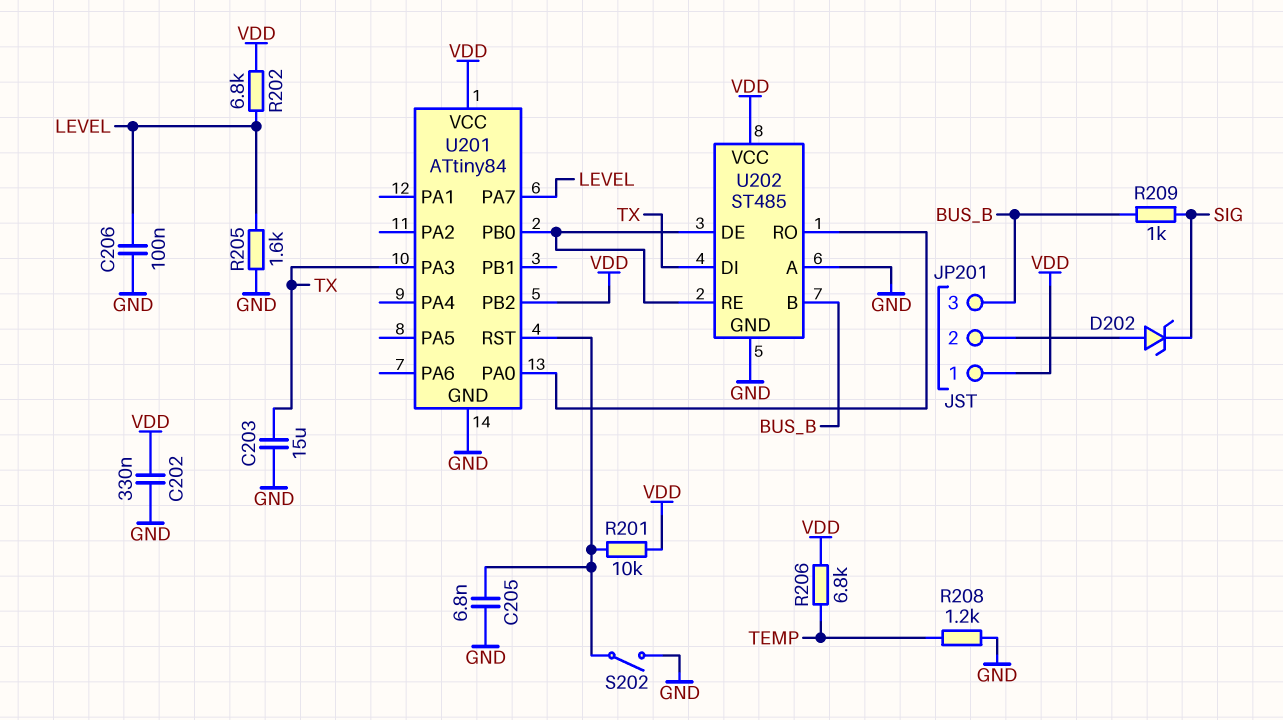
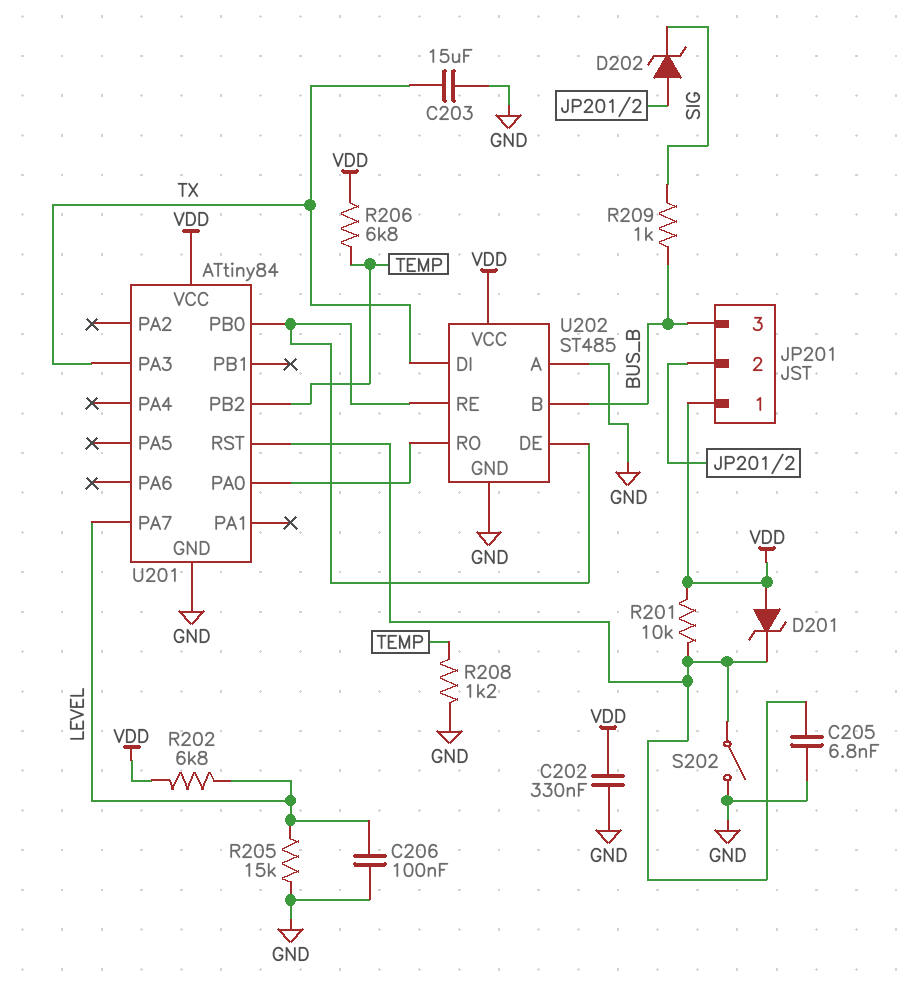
D201: none -> zener (A VDD, K U201/RST)
R205: 1.6k (GND, LEVEL) -> 15k (GND, LEVEL)
U201 pin PB2: VDD -> TEMP

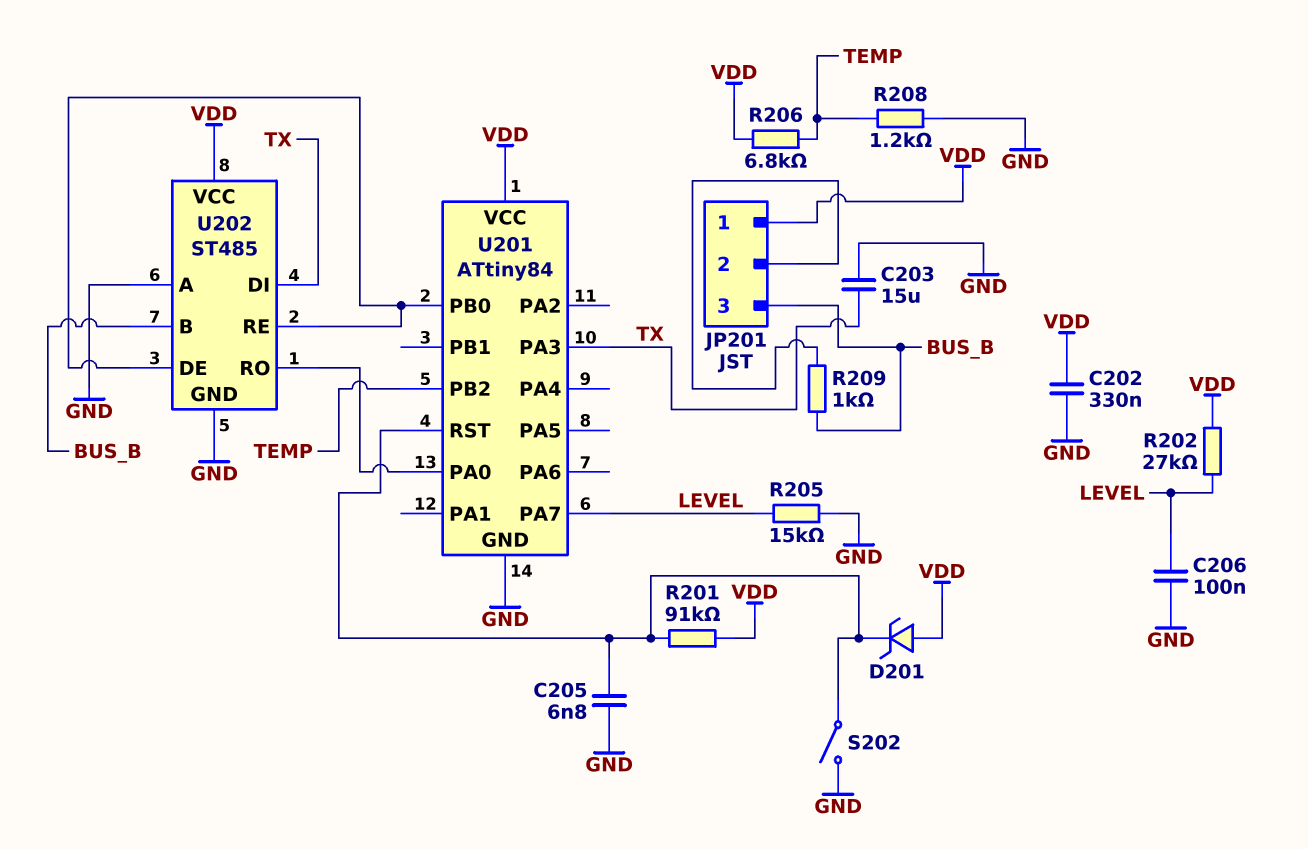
D202: zener (A JP201/2, K SIG) -> none
R201: 10k (U201/RST, VDD) -> 91k (U201/RST, VDD)
R202: 6.8k (LEVEL, VDD) -> 27k (LEVEL, VDD)
R209: 1k (BUS_B, SIG) -> 1k (BUS_B, JP201/2)

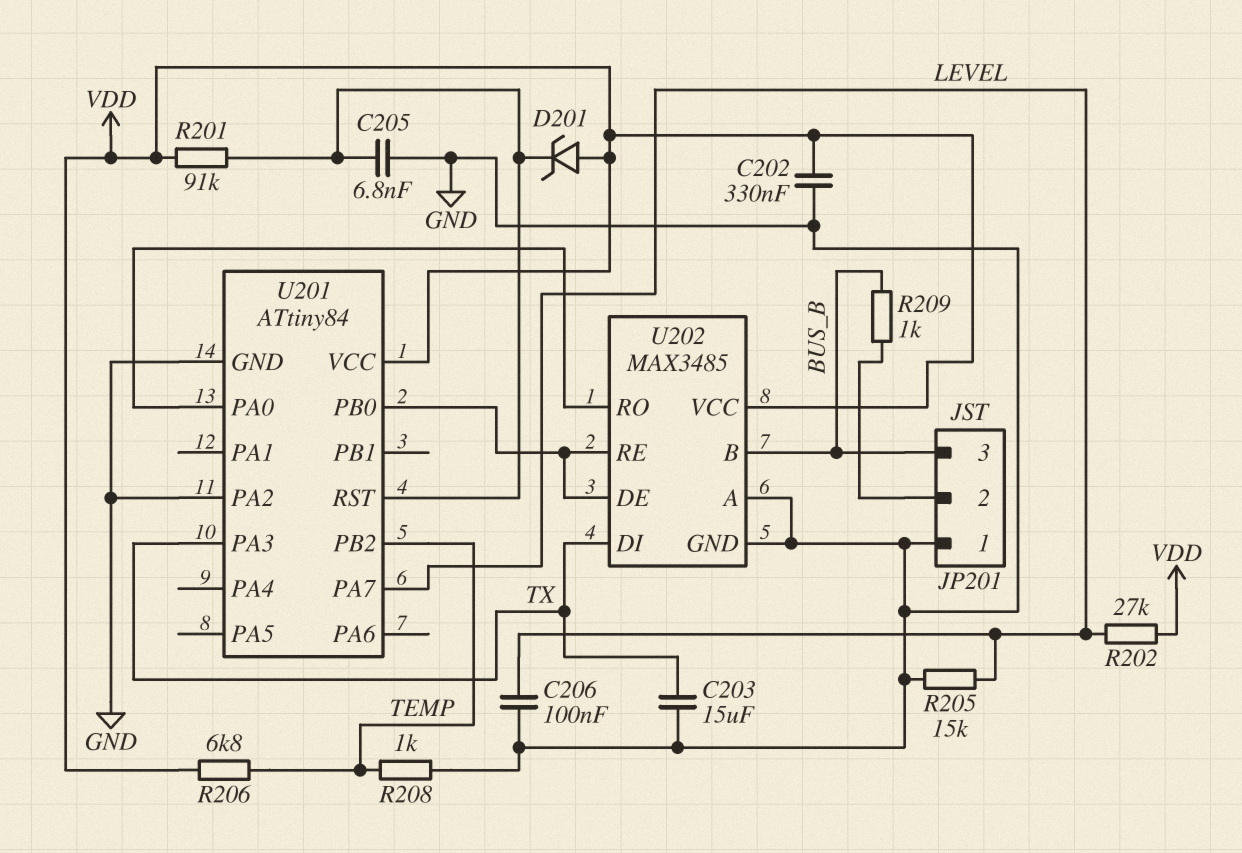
JP201 pin 1: VDD -> GND
R208: 1.2k (GND, TEMP) -> 1k (GND, TEMP)
S202: switch (GND, U201/RST) -> none
U201 pin PA2: none -> GND
U202: ST485 -> MAX3485

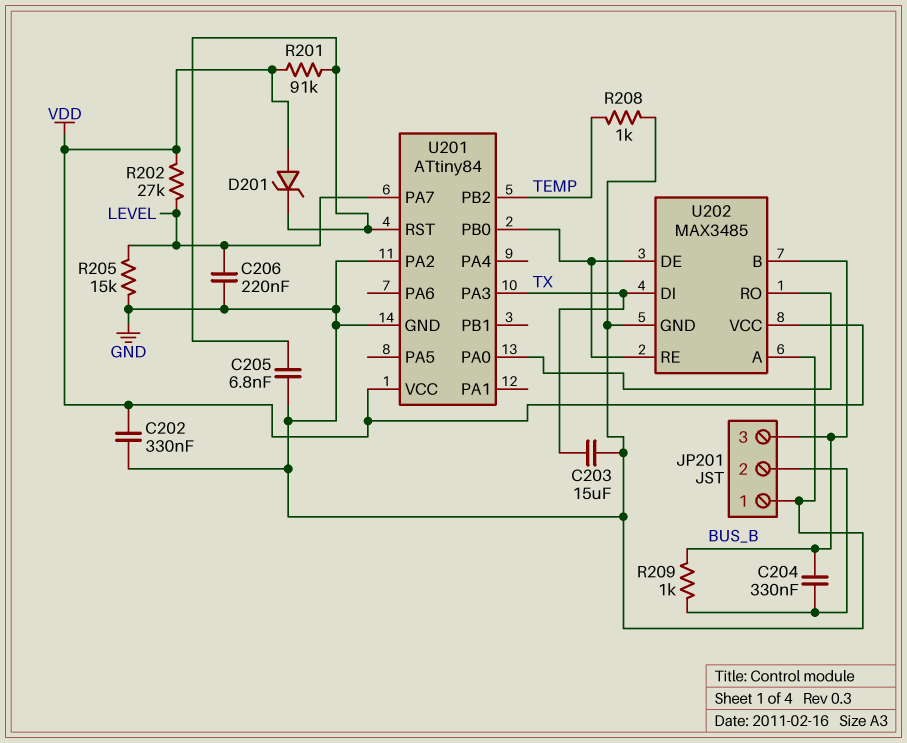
C204: none -> 330nF (BUS_B, JP201/2)
C206: 100nF (GND, LEVEL) -> 220nF (GND, LEVEL)
R206: 6.8k (TEMP, VDD) -> none

